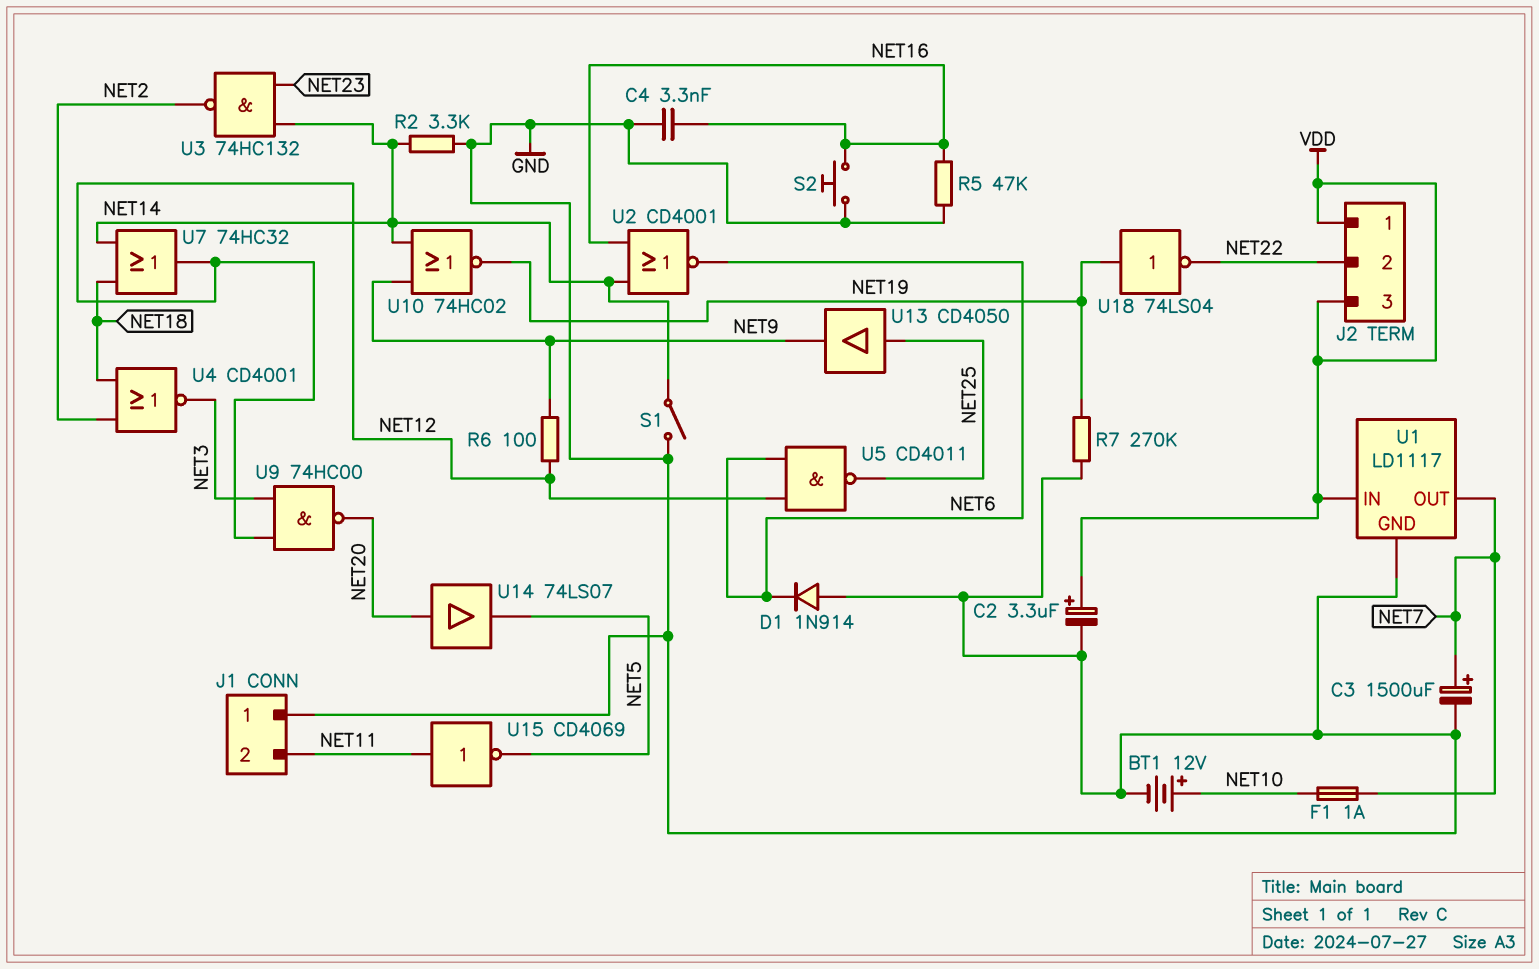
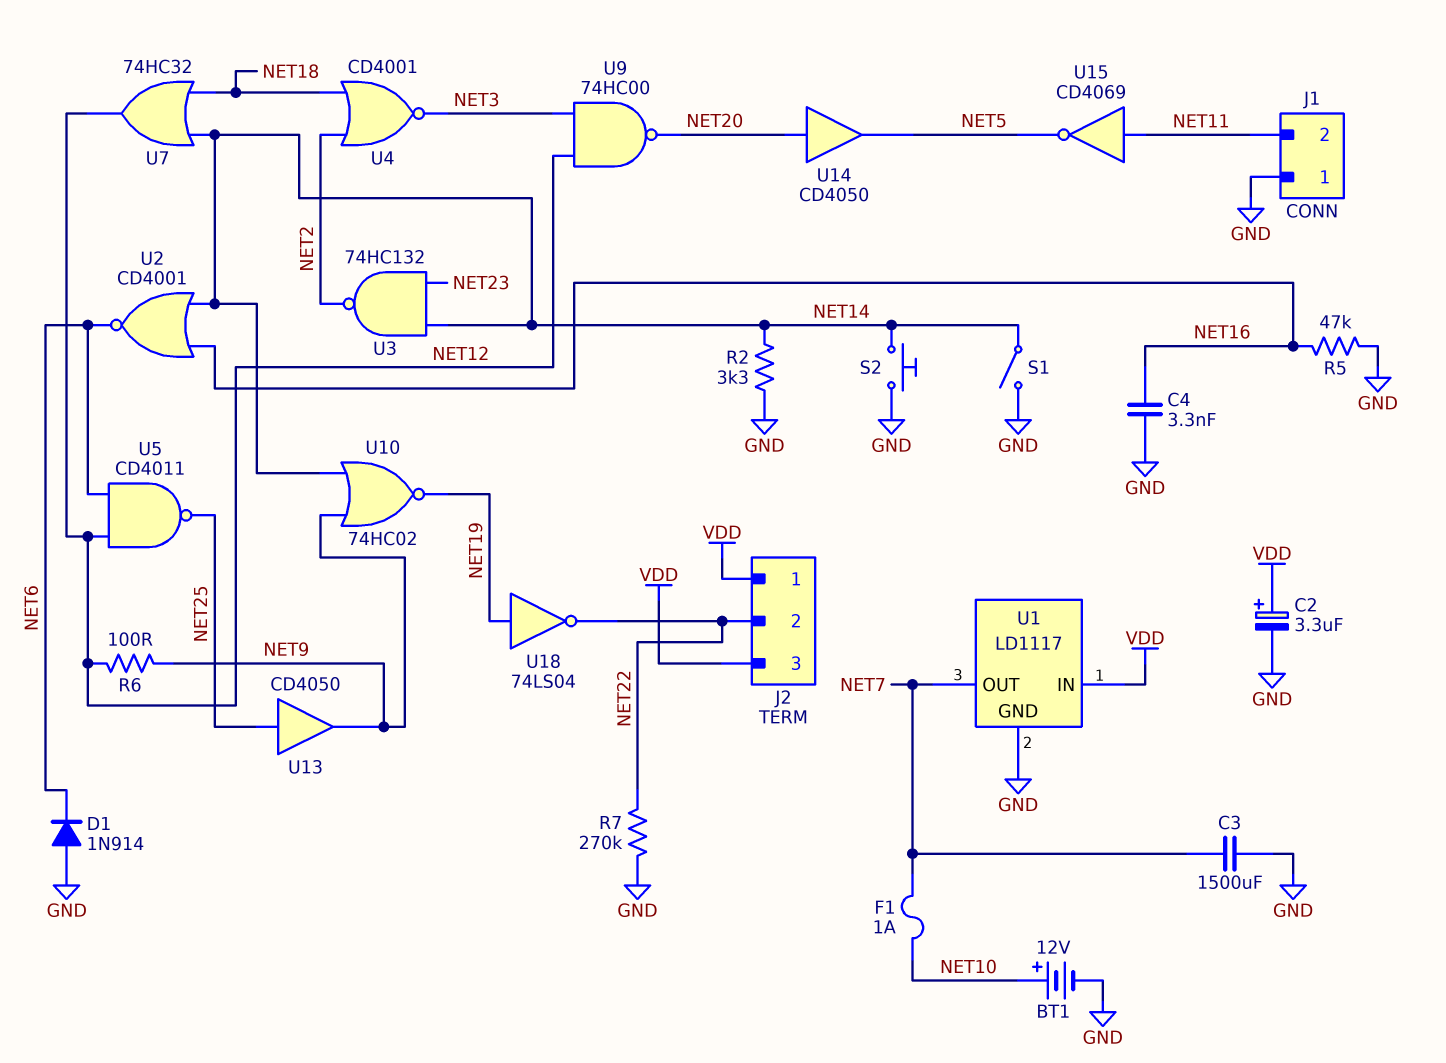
C3: 1500uF (plus NET7, minus GND) -> 1500uF (GND, NET7)
R7: 270k (GND, NET19) -> 270k (GND, NET22)
S2: button (GND, NET16) -> button (GND, NET14)
U14: buffer 74LS07 (in NET20, out NET5) -> buffer CD4050 (in NET20, out NET5)

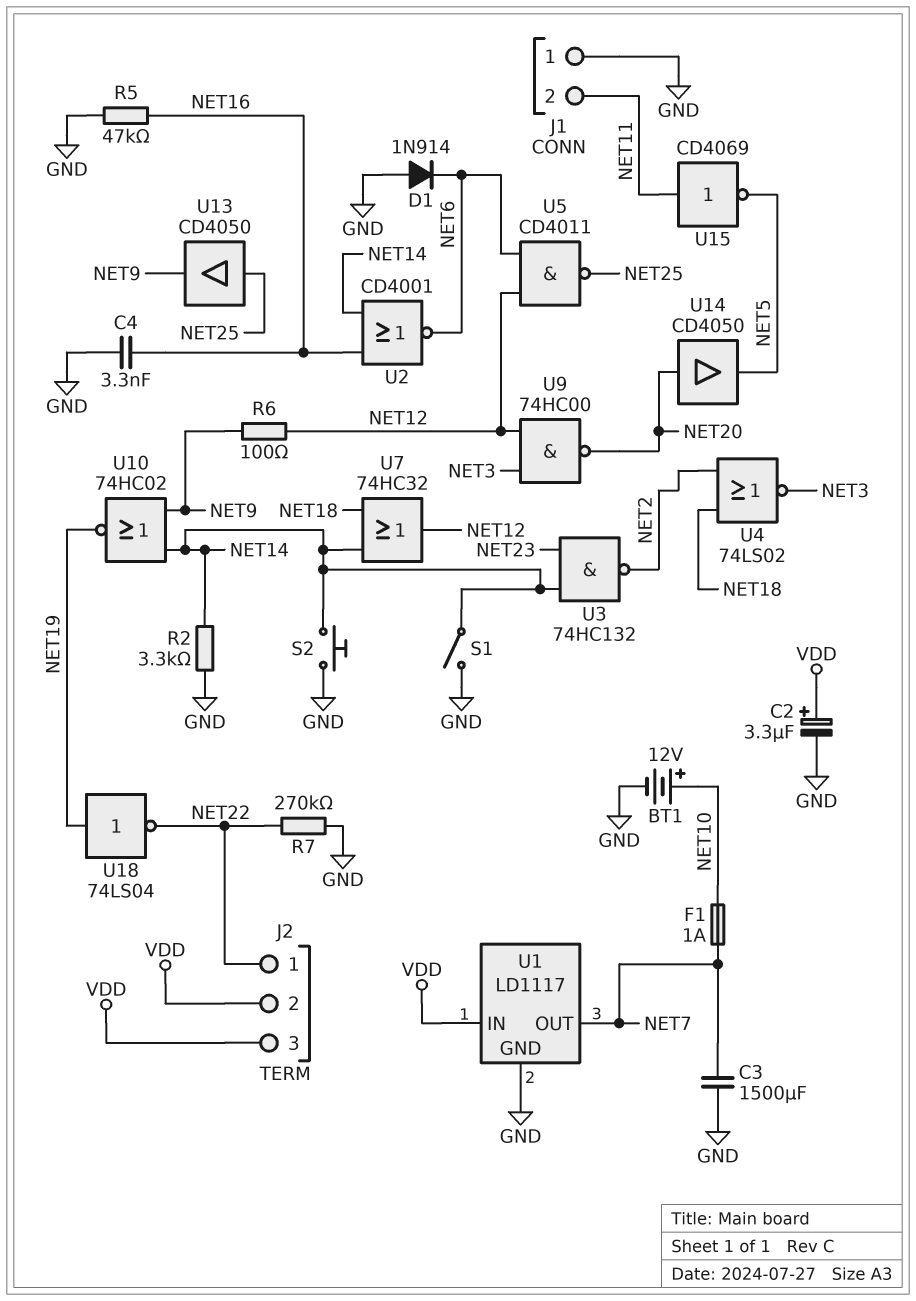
J2 pin 1: VDD -> NET22
J2 pin 2: NET22 -> VDD
U4: NOR CD4001 (in NET2, in NET18, out NET3) -> NOR 74LS02 (in NET2, in NET18, out NET3)

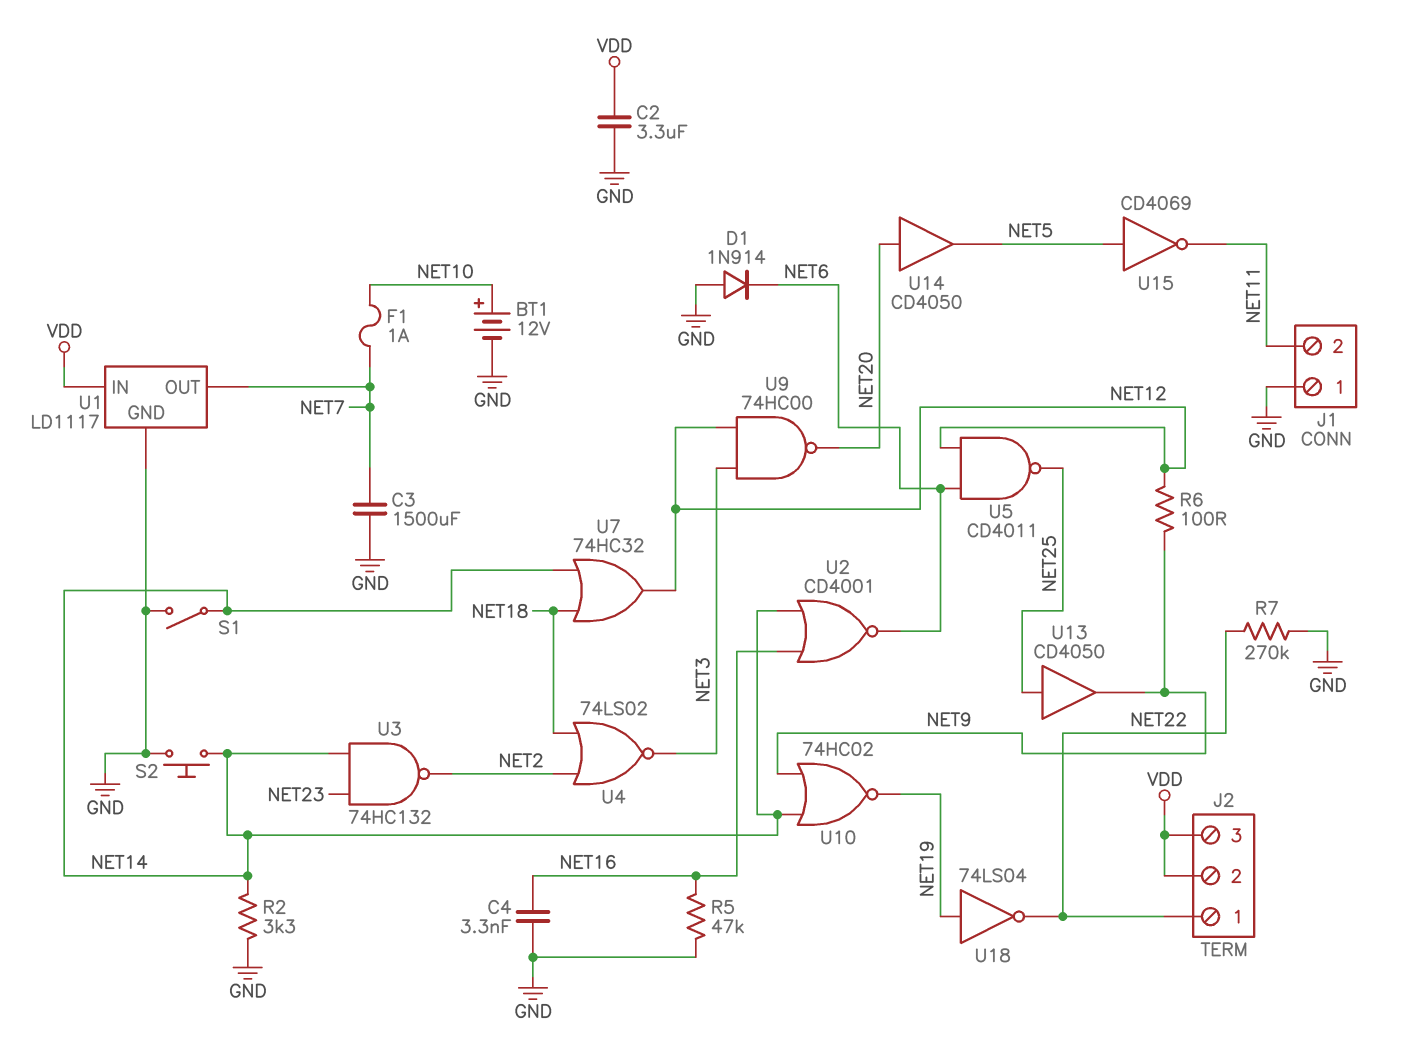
C2: 3.3uF (plus VDD, minus GND) -> 3.3uF (GND, VDD)
U15: NOT CD4069 (in NET11, out NET5) -> NOT CD4069 (in NET5, out NET11)

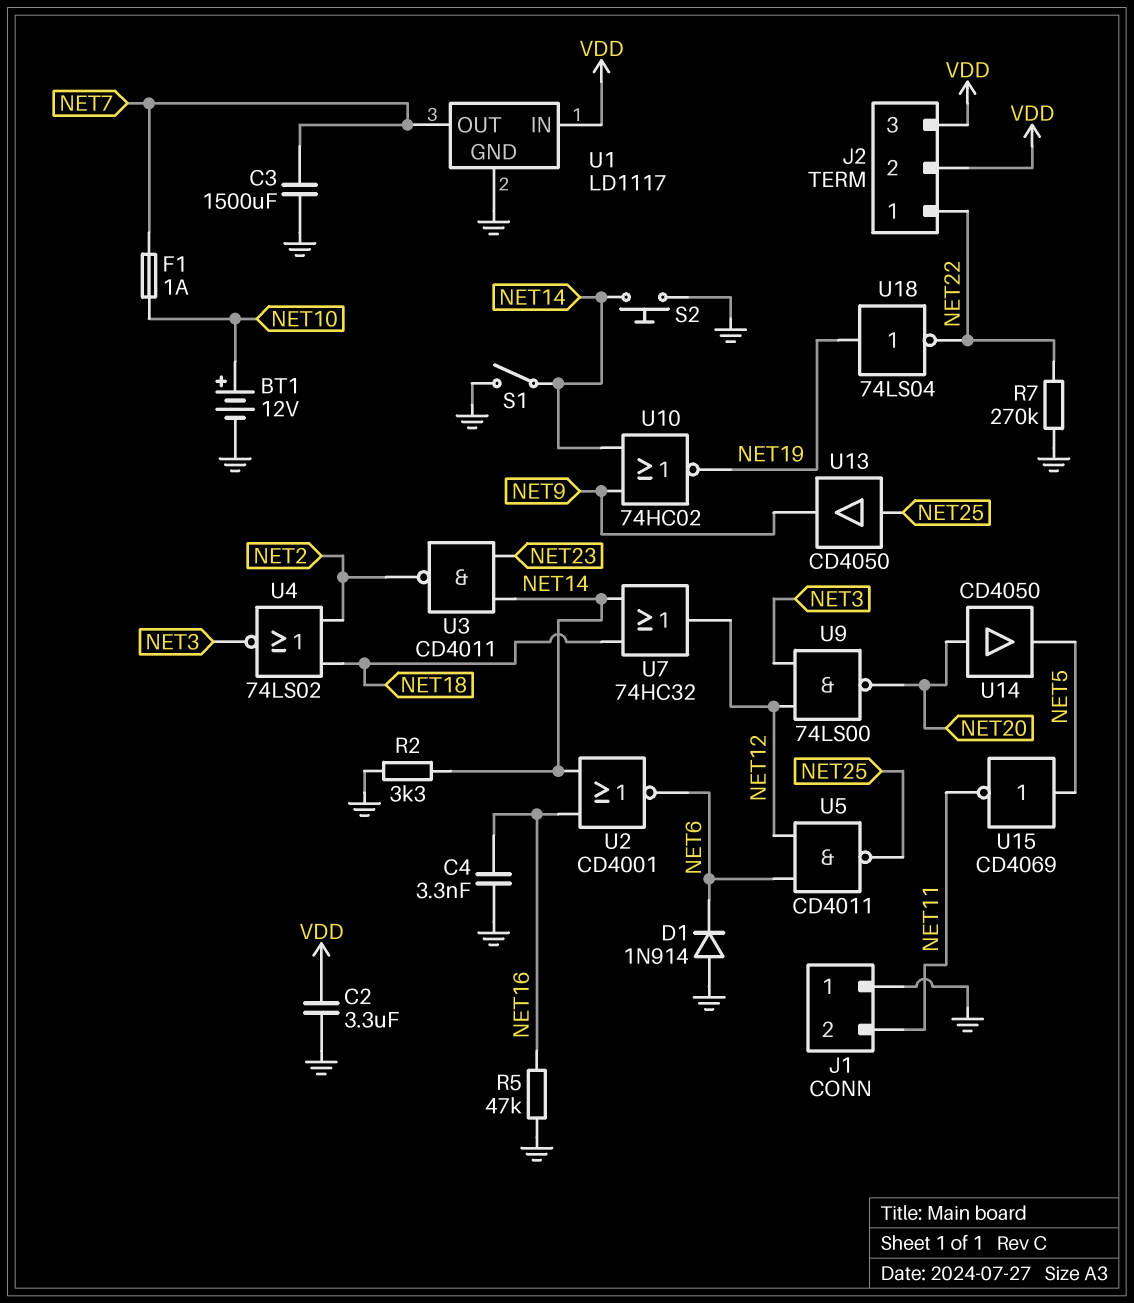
R6: 100 (NET9, NET12) -> none
U3: NAND 74HC132 (in NET14, in NET23, out NET2) -> NAND CD4011 (in NET14, in NET23, out NET2)
U9: NAND 74HC00 (in NET3, in NET12, out NET20) -> NAND 74LS00 (in NET3, in NET12, out NET20)

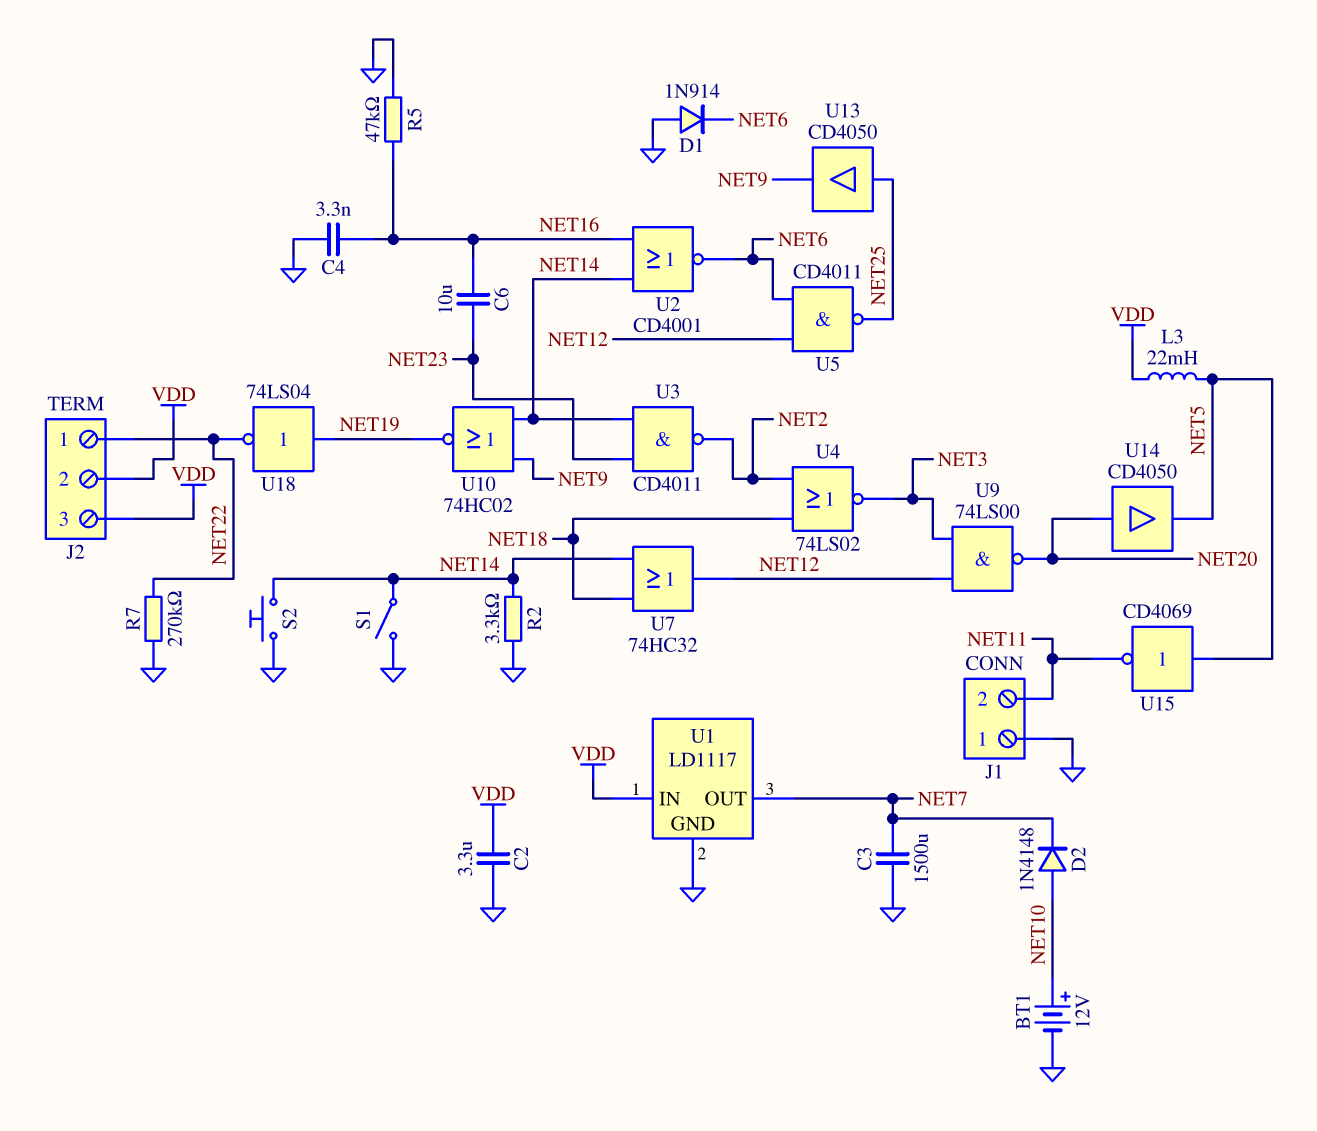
C6: none -> 10uF (NET16, NET23)
D2: none -> diode 1N4148 (A NET10, K NET7)
F1: 1A (NET7, NET10) -> none
L3: none -> 22mH (NET5, VDD)

